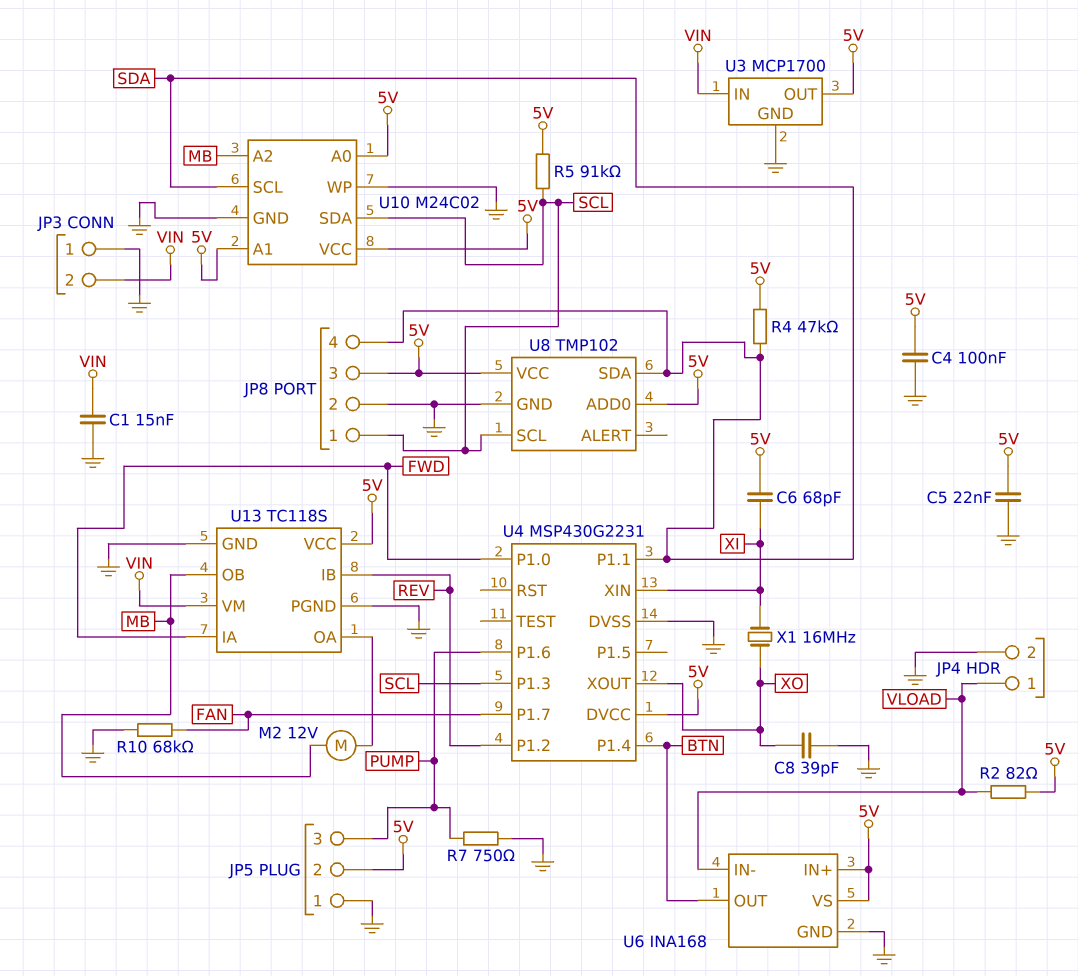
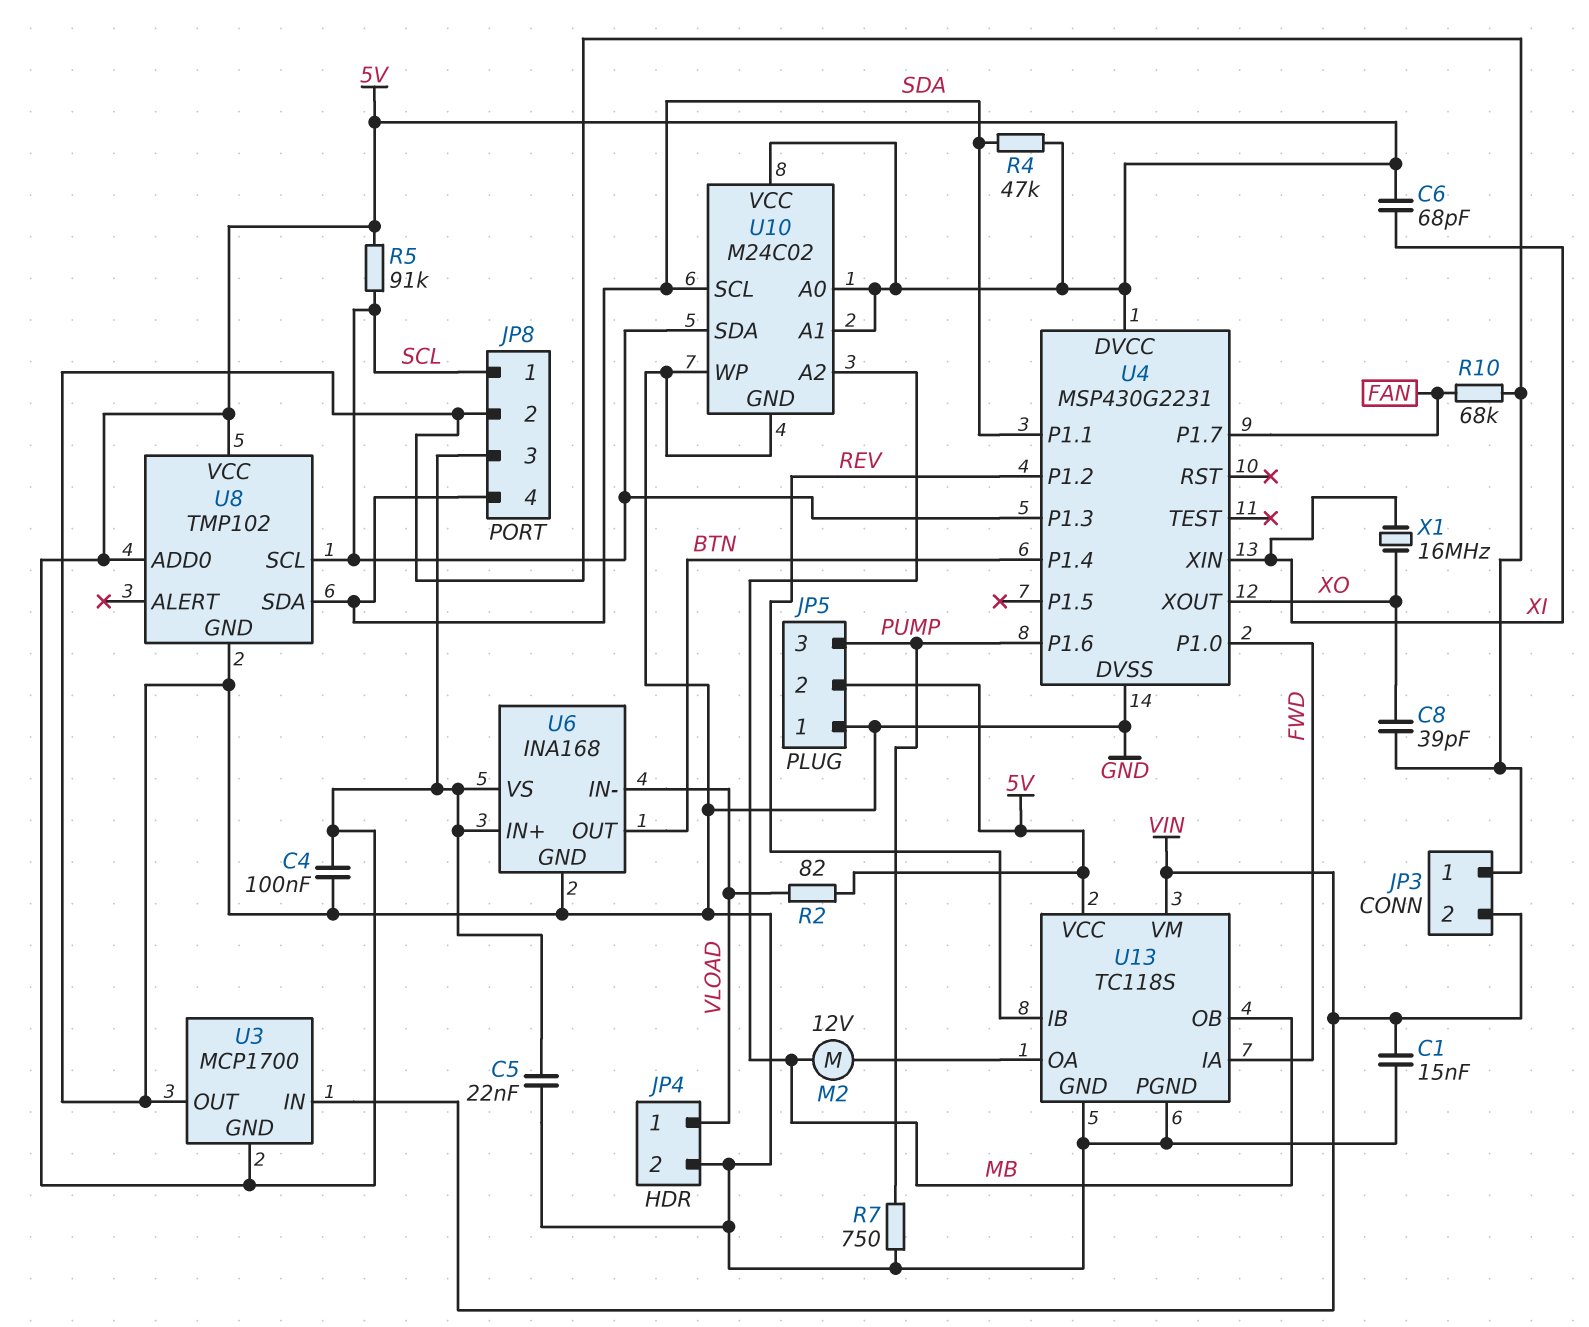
U3 pin GND: GND -> 5V
U3 pin OUT: 5V -> GND

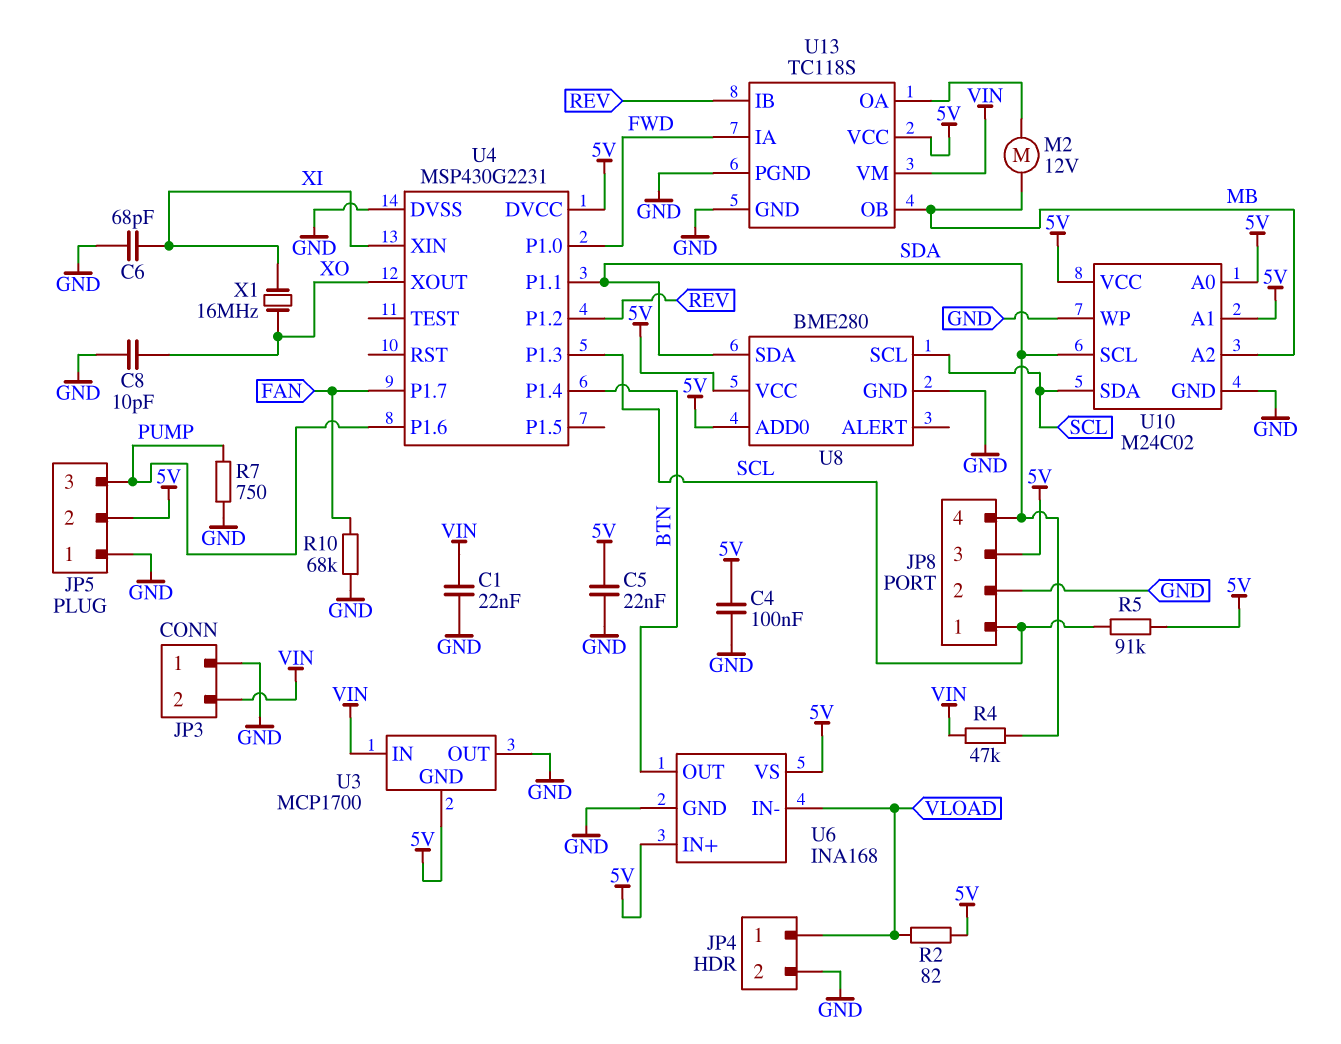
C1: 15nF (GND, VIN) -> 22nF (GND, VIN)
C6: 68pF (5V, XI) -> 68pF (GND, XI)
C8: 39pF (GND, XO) -> 10pF (GND, XO)
R4: 47k (5V, SDA) -> 47k (SDA, VIN)
U8: TMP102 -> BME280

